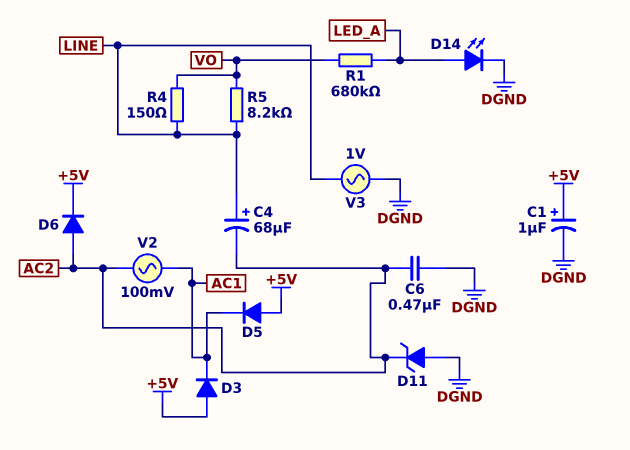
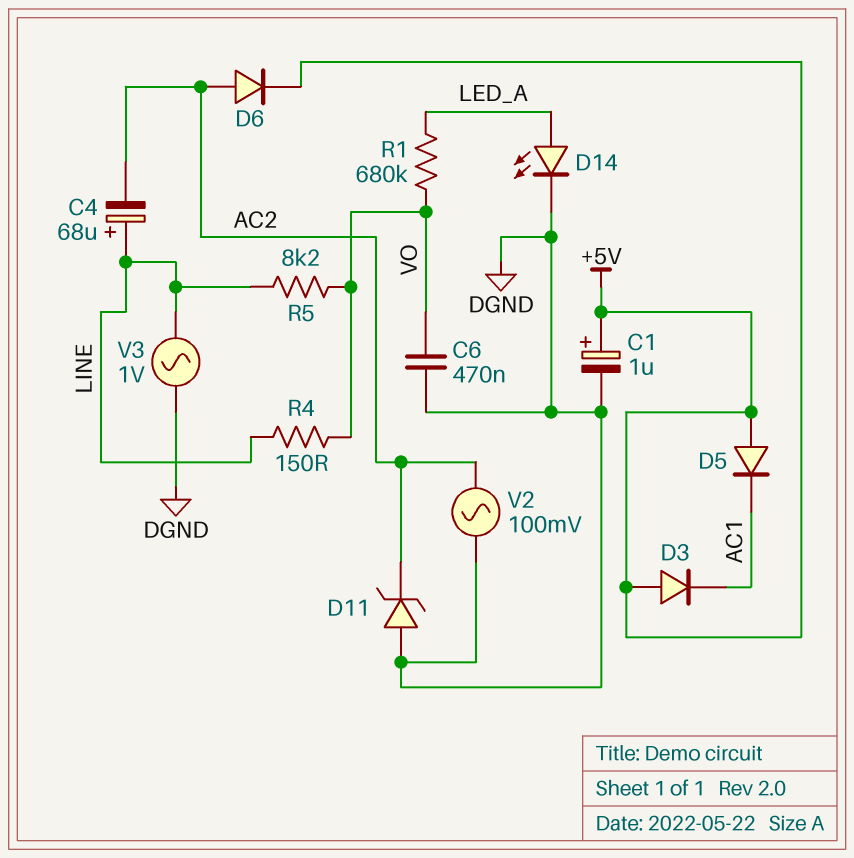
C6: 470nF (AC2, DGND) -> 470nF (DGND, VO)
V2: AC 100mV (AC1, AC2) -> AC 100mV (AC2, DGND)

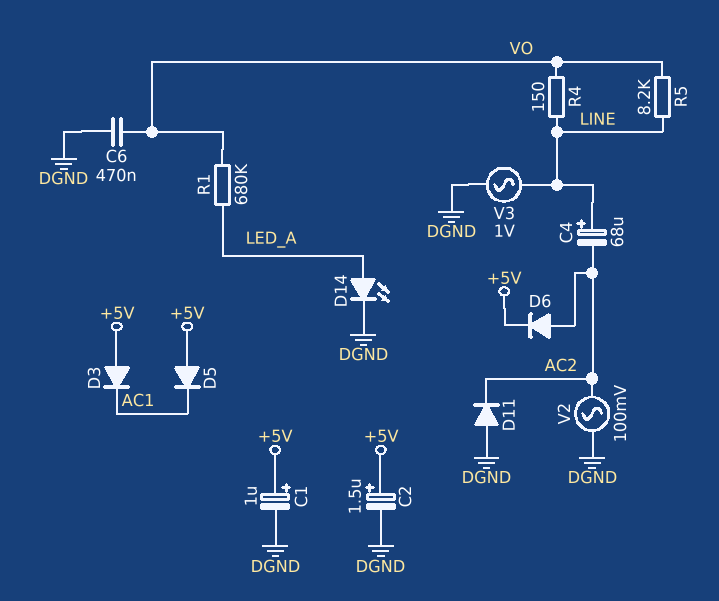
C2: none -> 1.5uF (plus +5V, minus DGND)
D11: zener (A DGND, K AC2) -> diode (A DGND, K AC2)

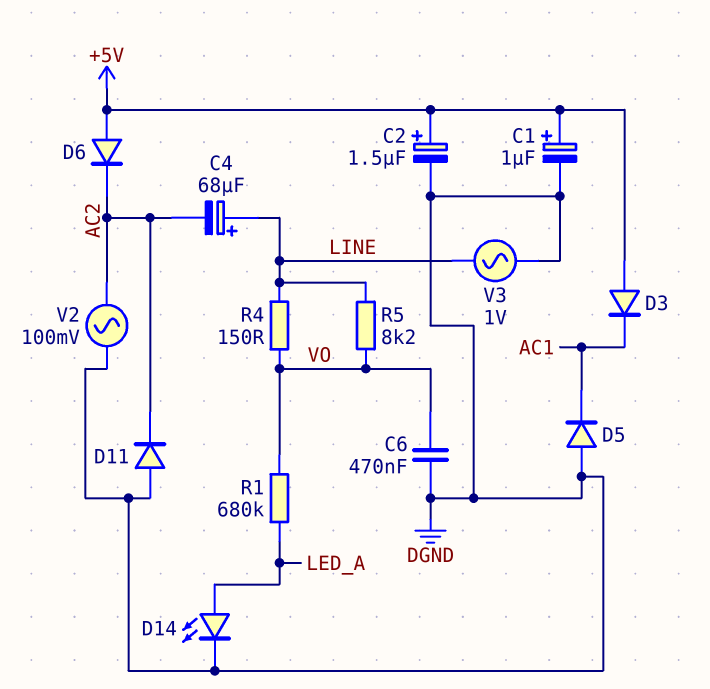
D5: diode (A +5V, K AC1) -> diode (A DGND, K AC1)
D6: diode (A AC2, K +5V) -> diode (A +5V, K AC2)

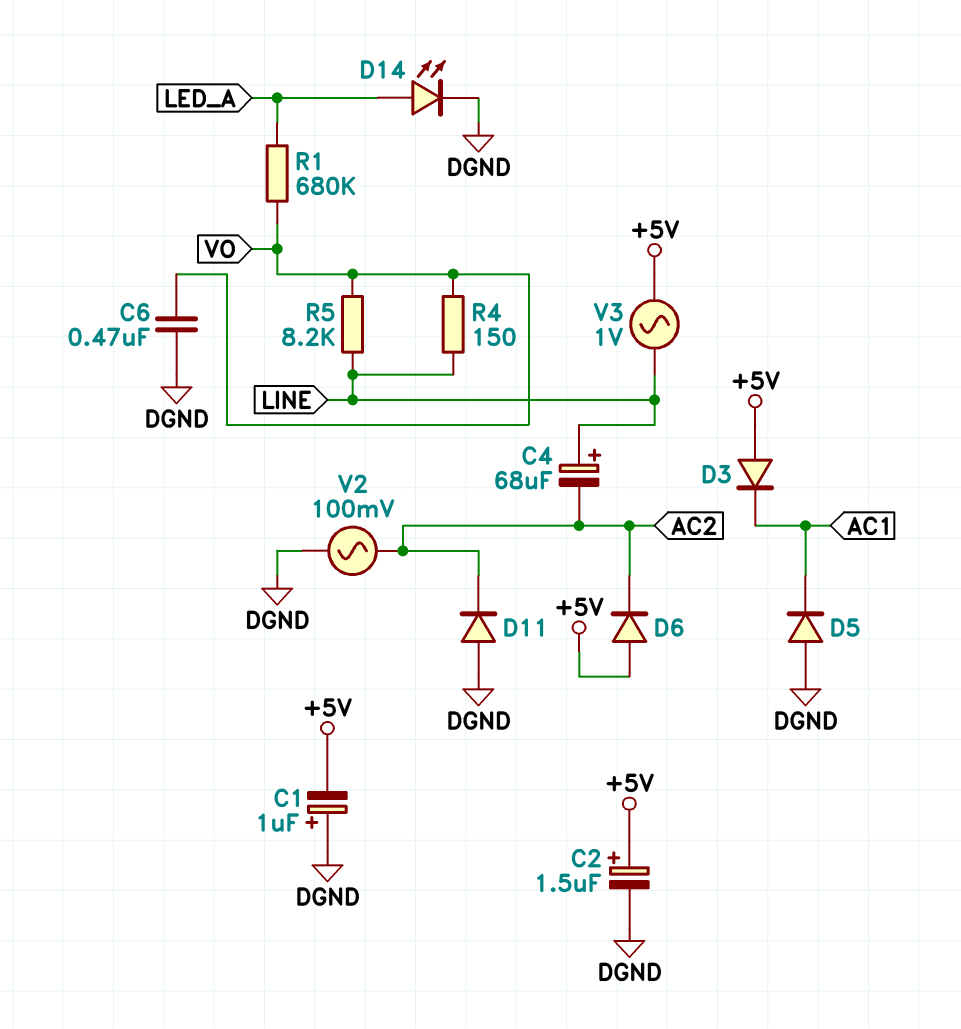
C1: 1uF (plus +5V, minus DGND) -> 1uF (plus DGND, minus +5V)
V3: AC 1V (DGND, LINE) -> AC 1V (+5V, LINE)

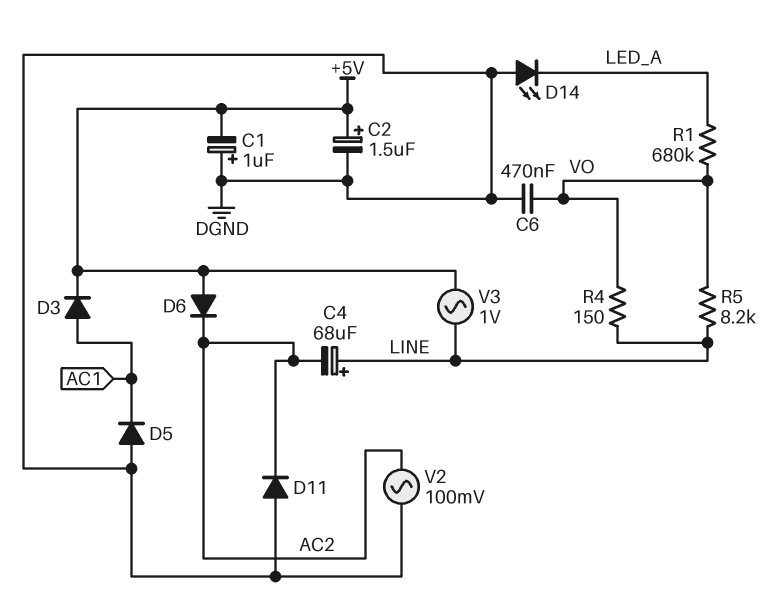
D3: diode (A +5V, K AC1) -> diode (A AC1, K +5V)
D14: LED (A LED_A, K DGND) -> LED (A DGND, K LED_A)

